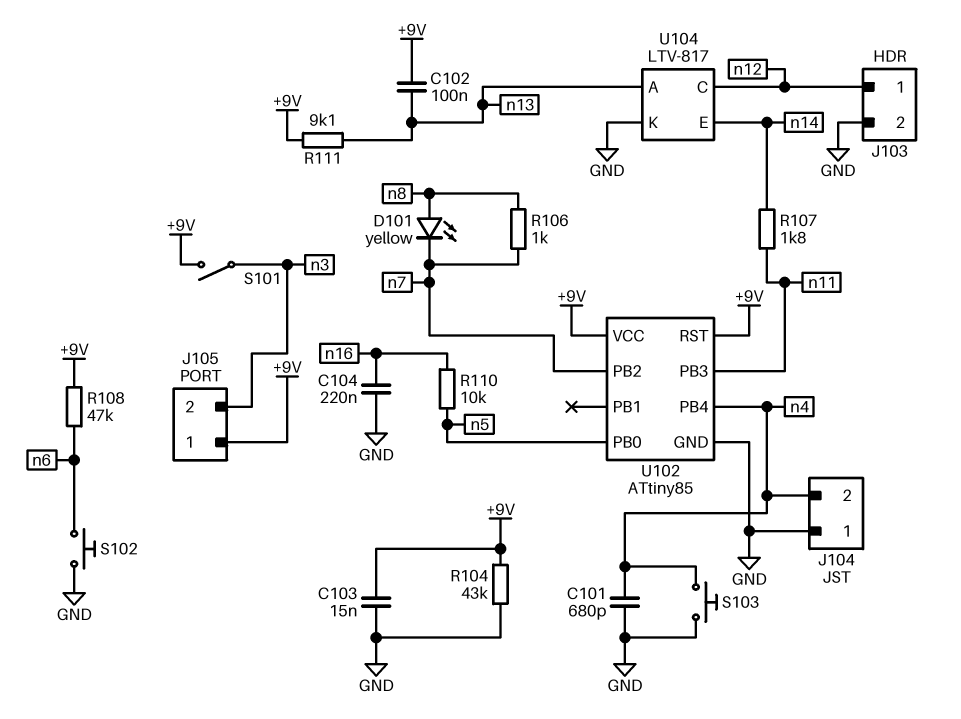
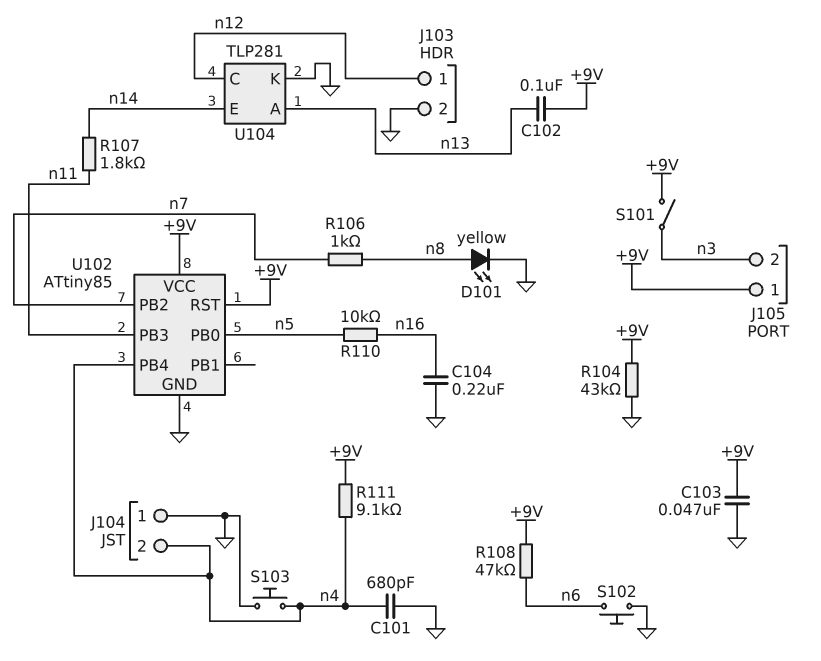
C103: 15nF (+9V, GND) -> 47nF (+9V, GND)
D101: LED yellow (A n8, K n7) -> LED yellow (A n8, K GND)
R111: 9.1k (+9V, n13) -> 9.1k (+9V, n4)
U104: LTV-817 -> TLP281

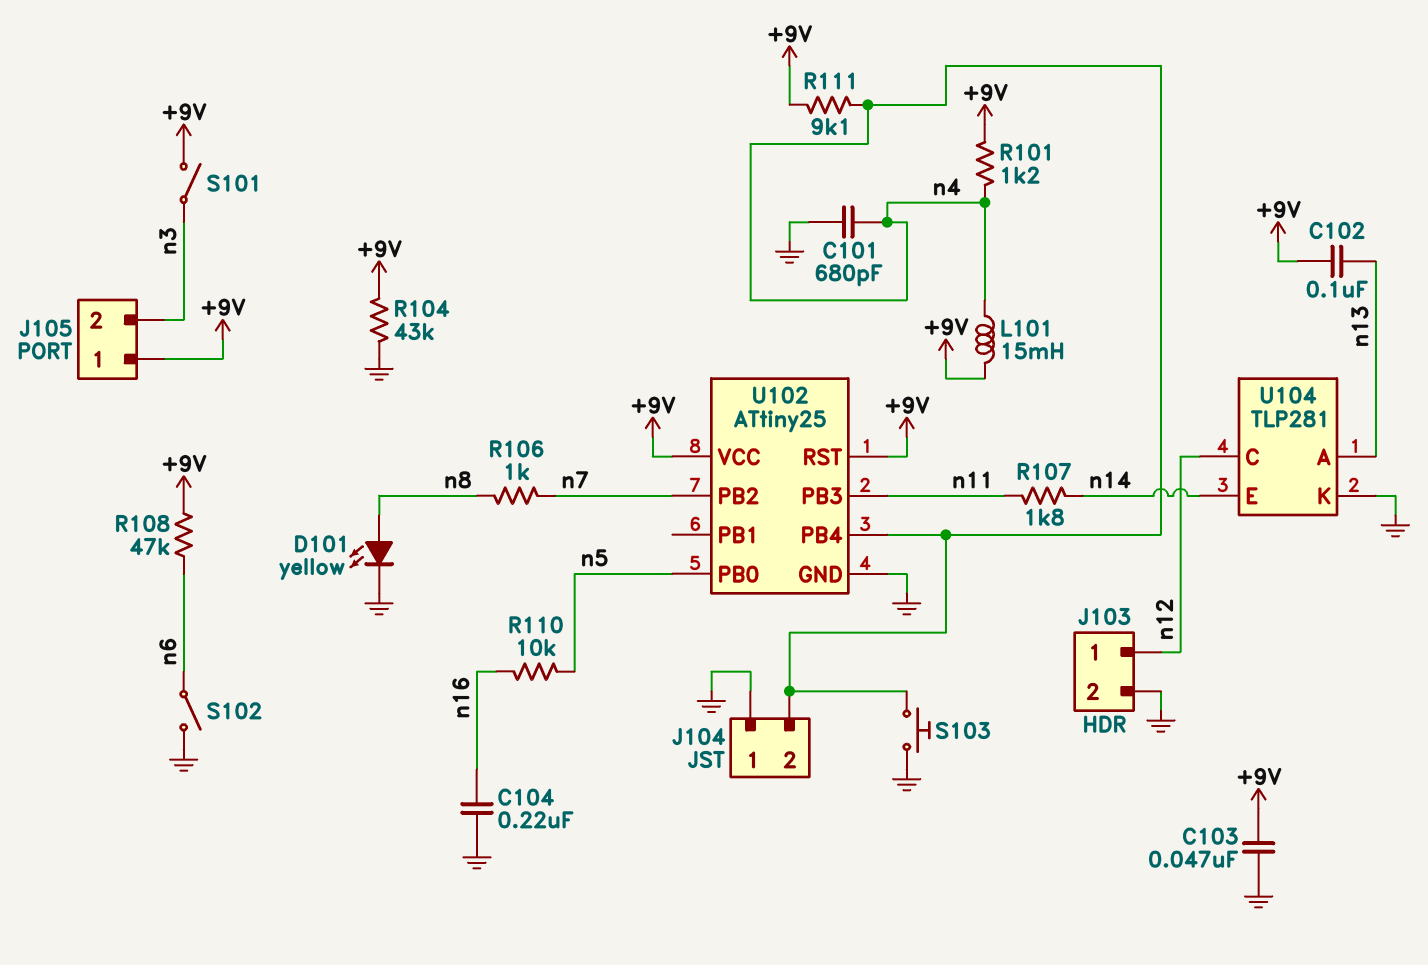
L101: none -> 15mH (+9V, n4)
R101: none -> 1.2k (+9V, n4)
S102: button (GND, n6) -> switch (GND, n6)
U102: ATtiny85 -> ATtiny25

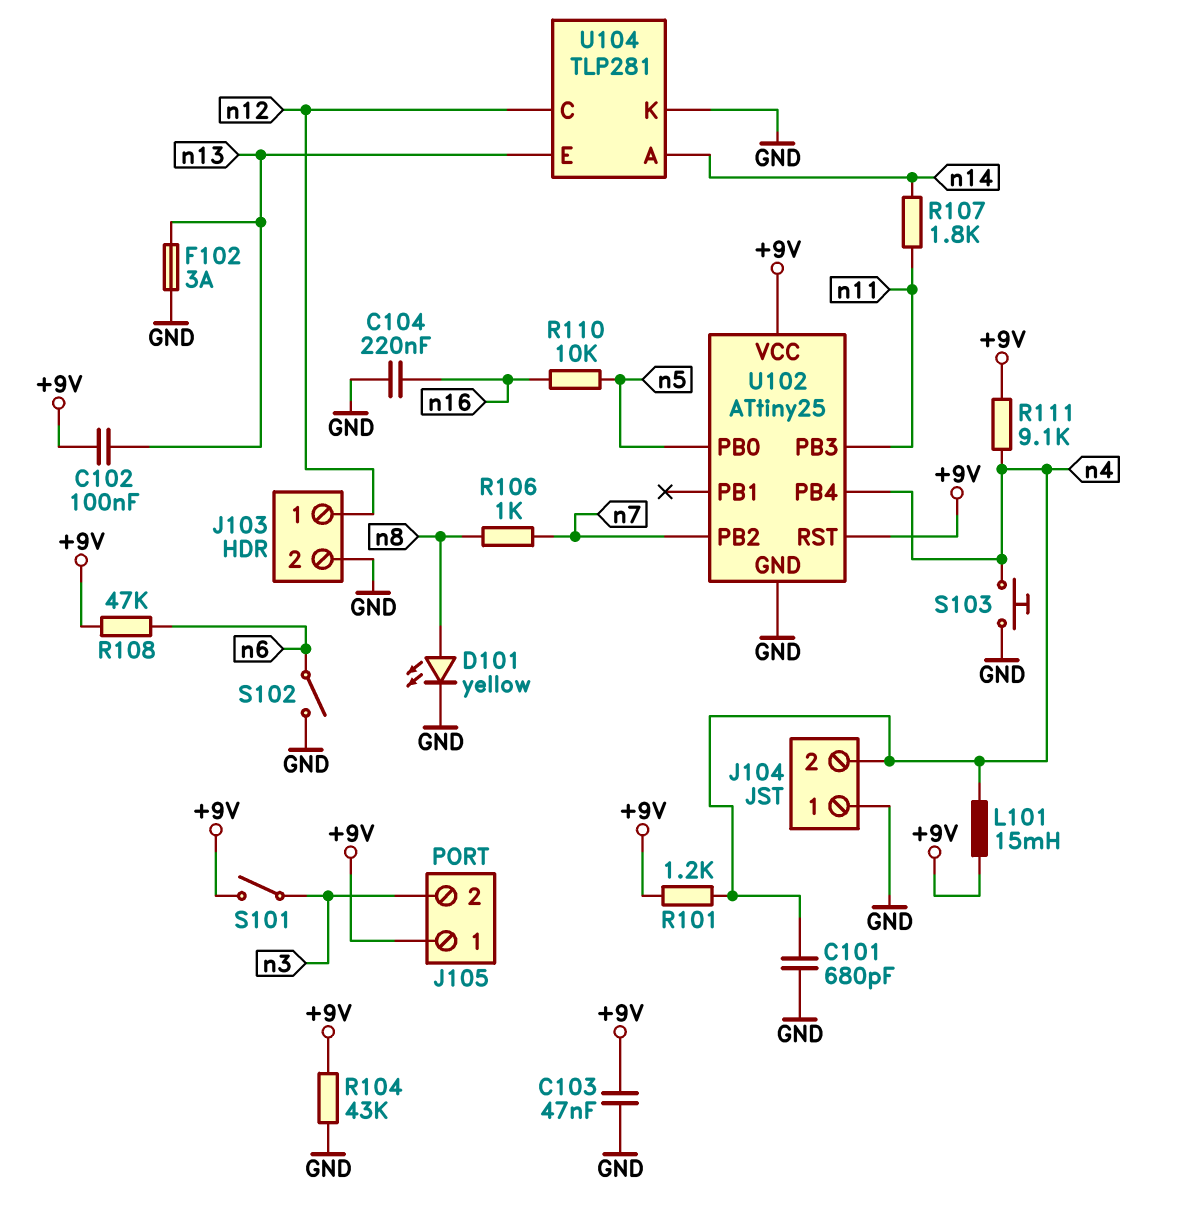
F102: none -> 3A (GND, n13)
U104 pin A: n13 -> n14
U104 pin E: n14 -> n13

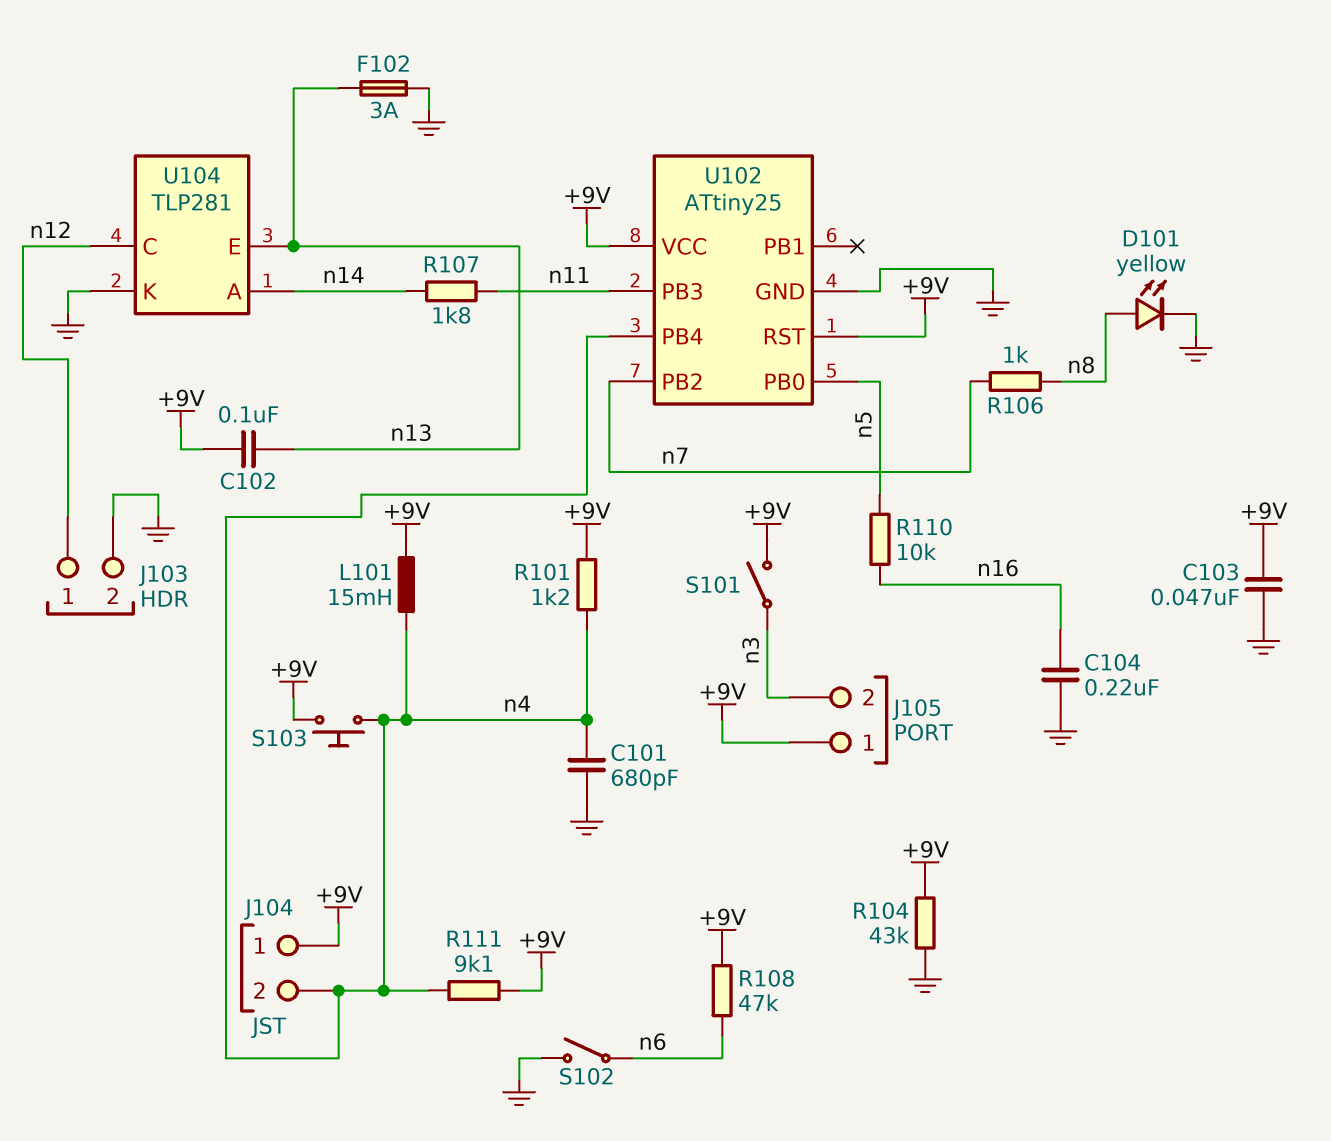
J104 pin 1: GND -> +9V
S103: button (GND, n4) -> button (+9V, n4)

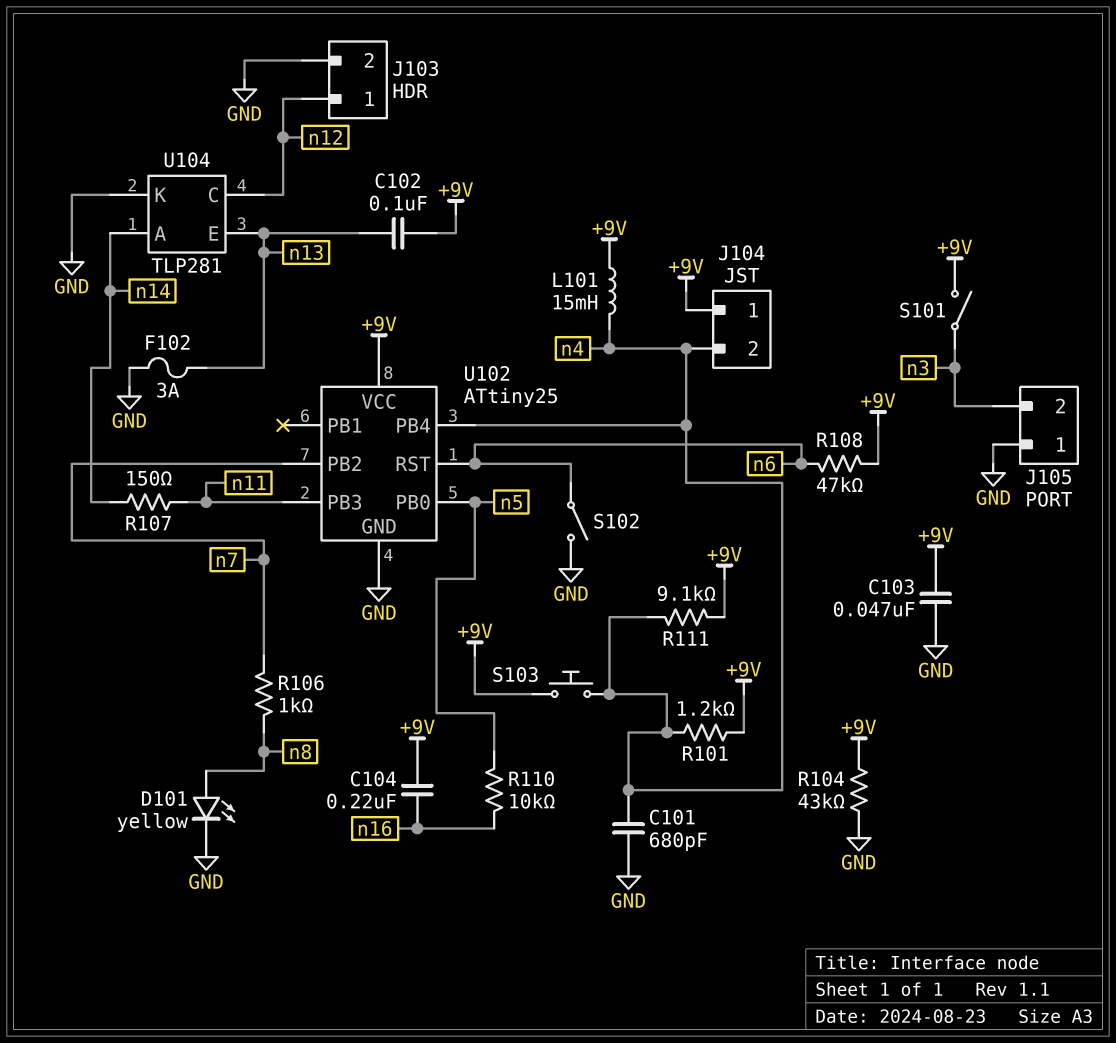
C104: 220nF (GND, n16) -> 220nF (+9V, n16)
J105 pin 1: +9V -> GND
R107: 1.8k (n11, n14) -> 150 (n11, n14)
U102 pin RST: +9V -> n6

